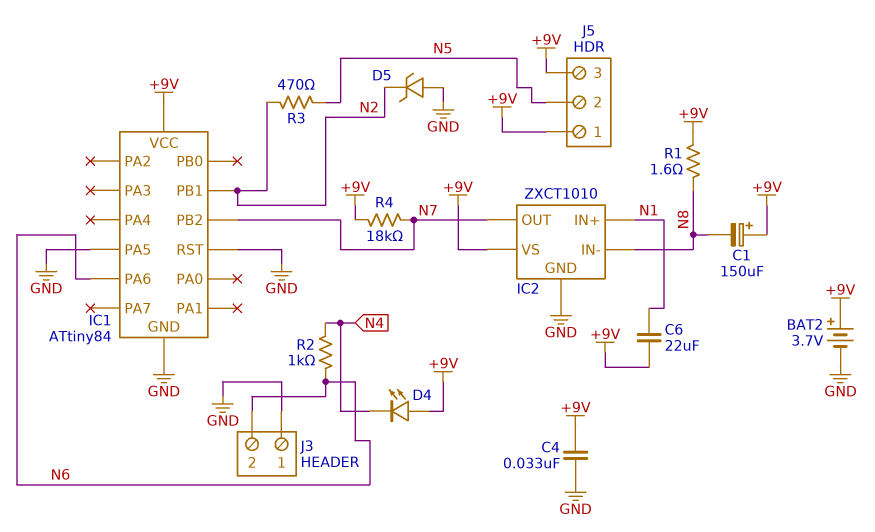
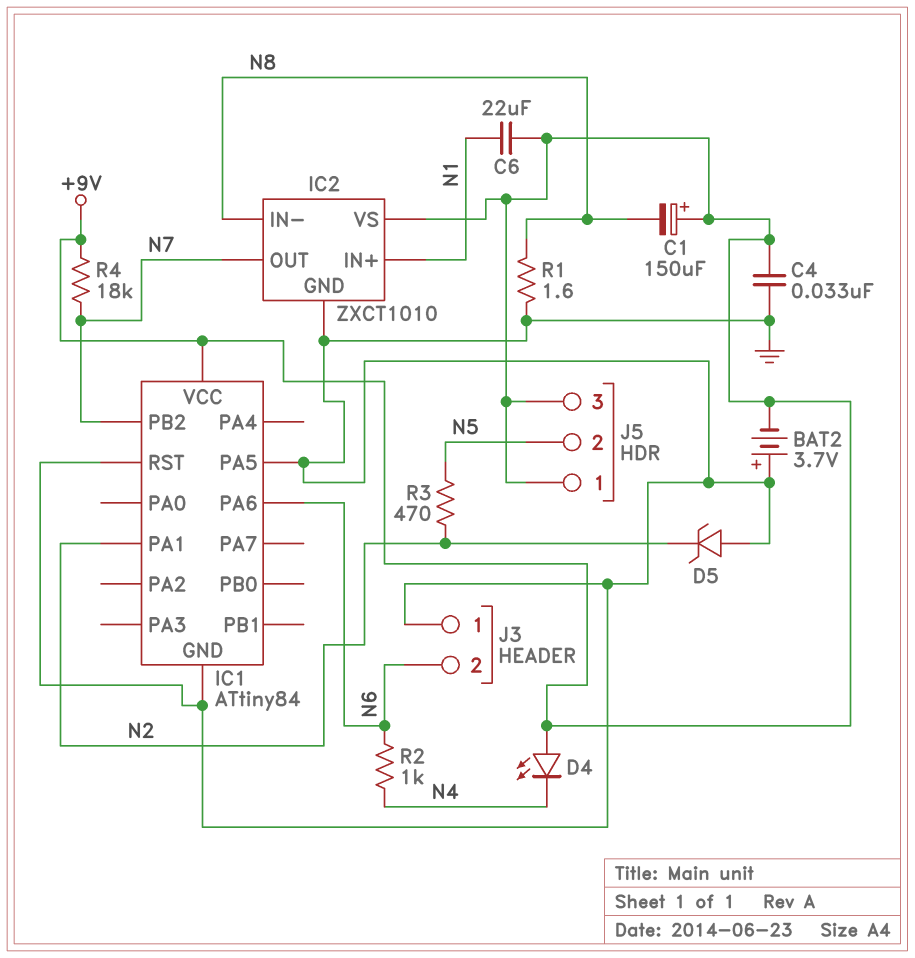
BAT2: 3.7V (plus +9V, minus GND) -> 3.7V (plus GND, minus +9V)
IC1 pin PA1: none -> N2
IC1 pin PB1: N2 -> none
R1: 1.6 (+9V, N8) -> 1.6 (GND, N8)

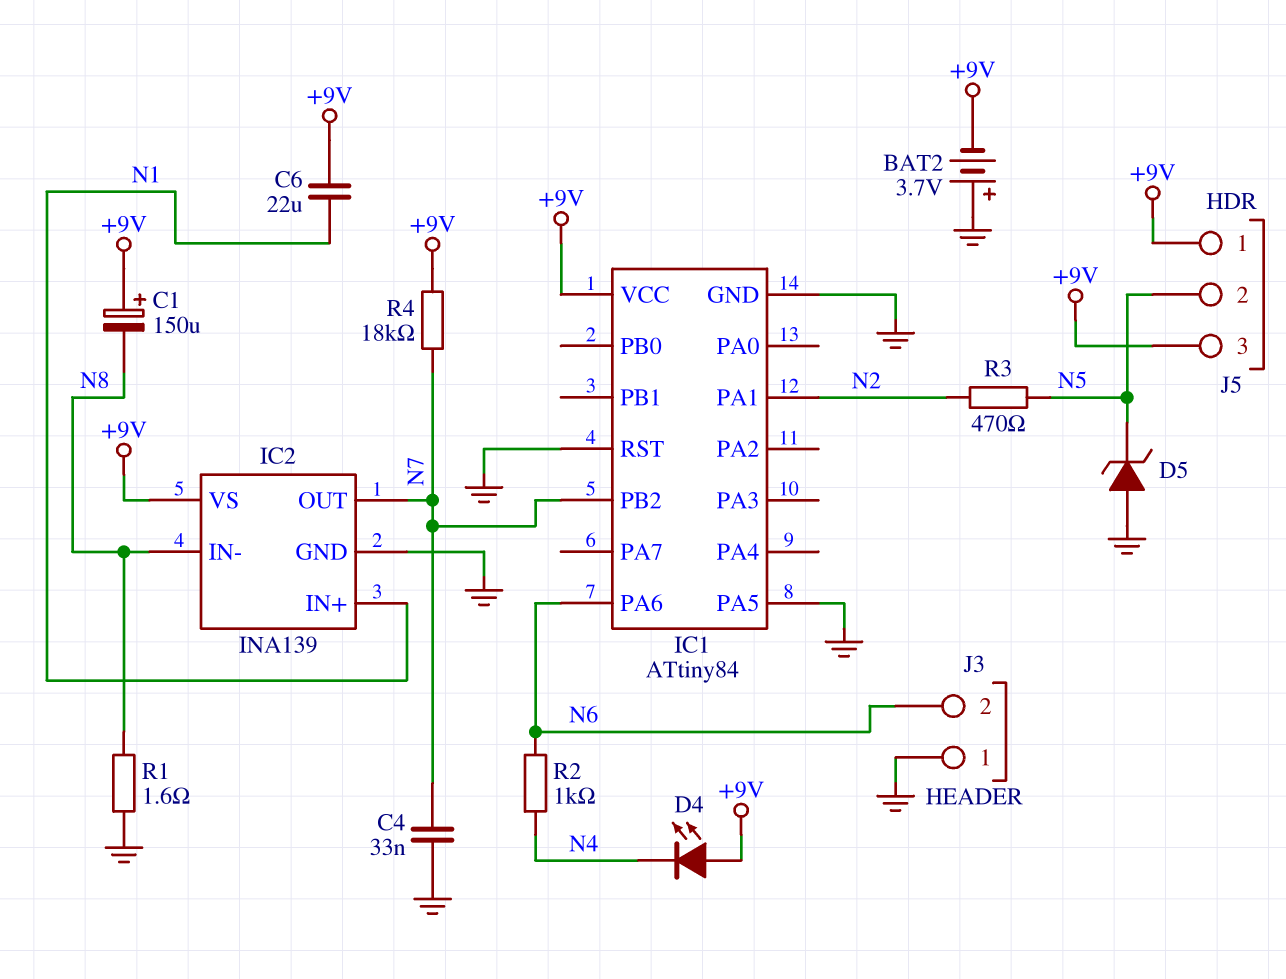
C4: 33nF (+9V, GND) -> 33nF (GND, N7)
D5: zener (A GND, K N2) -> zener (A GND, K N5)
IC2: ZXCT1010 -> INA139

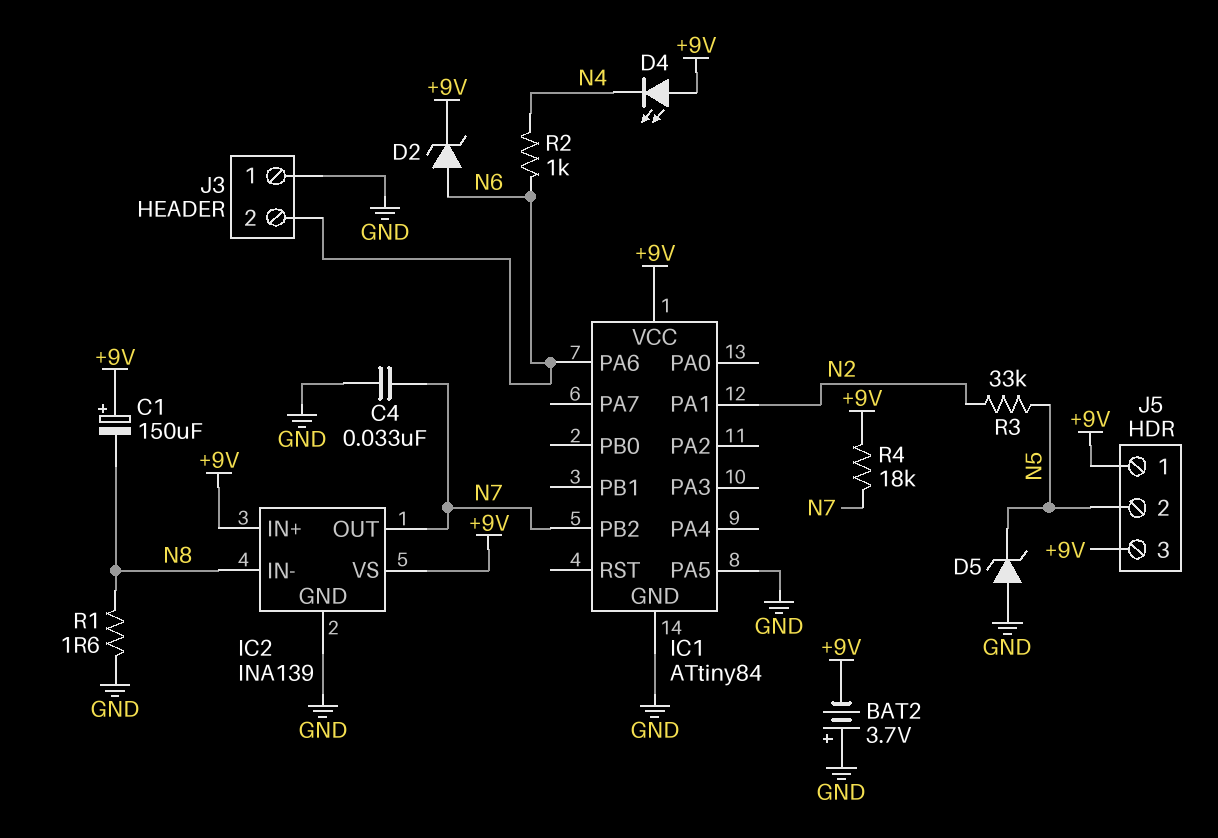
C6: 22uF (+9V, N1) -> none
D2: none -> zener (A N6, K +9V)
IC1 pin RST: GND -> none
IC2 pin IN+: N1 -> +9V
R3: 470 (N2, N5) -> 33k (N2, N5)

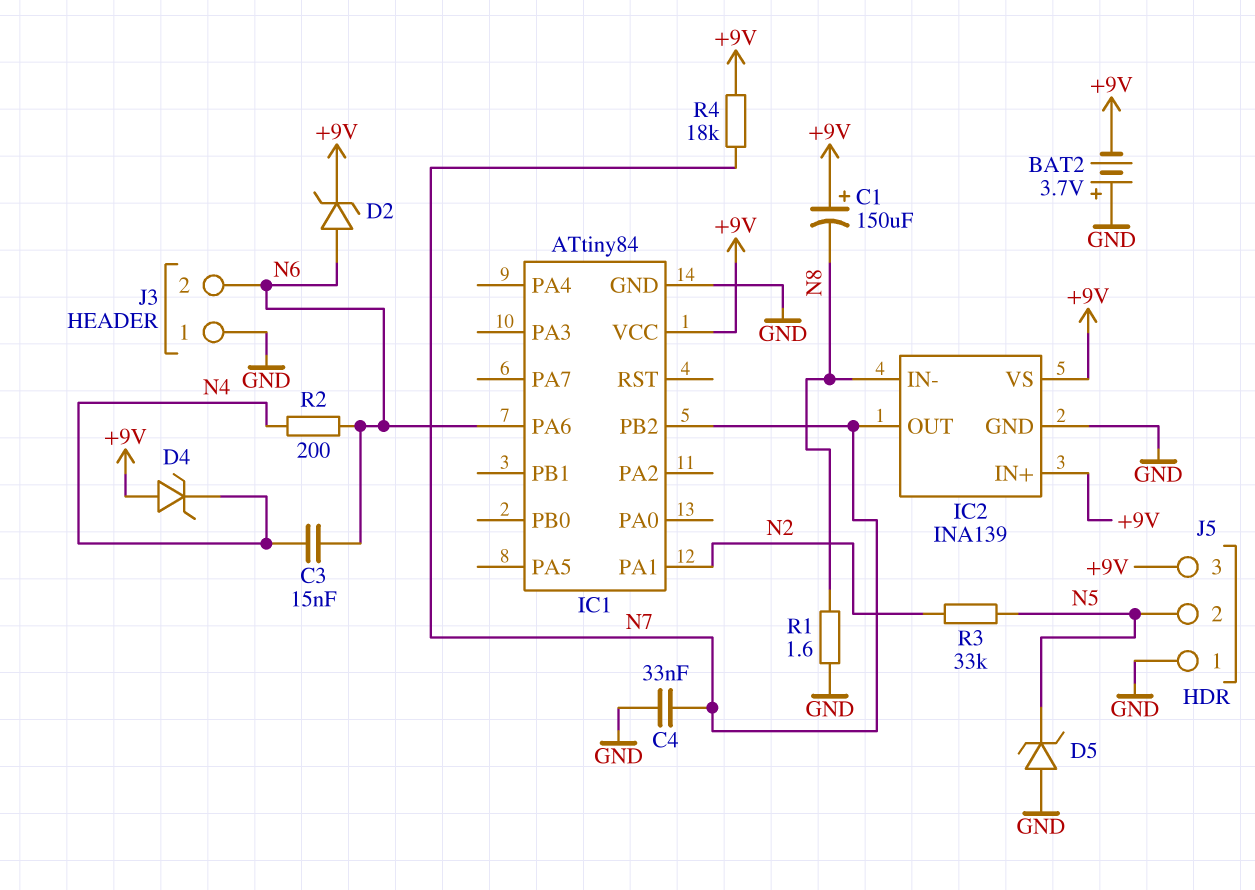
C3: none -> 15nF (N4, N6)
D4: LED (A +9V, K N4) -> zener (A +9V, K N4)
IC1 pin PA5: GND -> none
J5 pin 1: +9V -> GND
R2: 1k (N4, N6) -> 200 (N4, N6)

